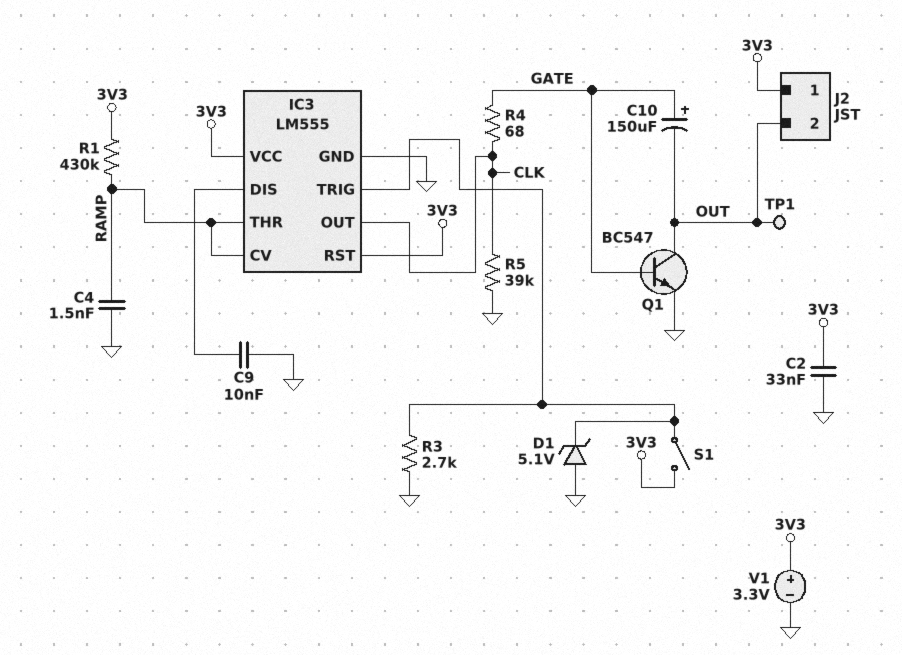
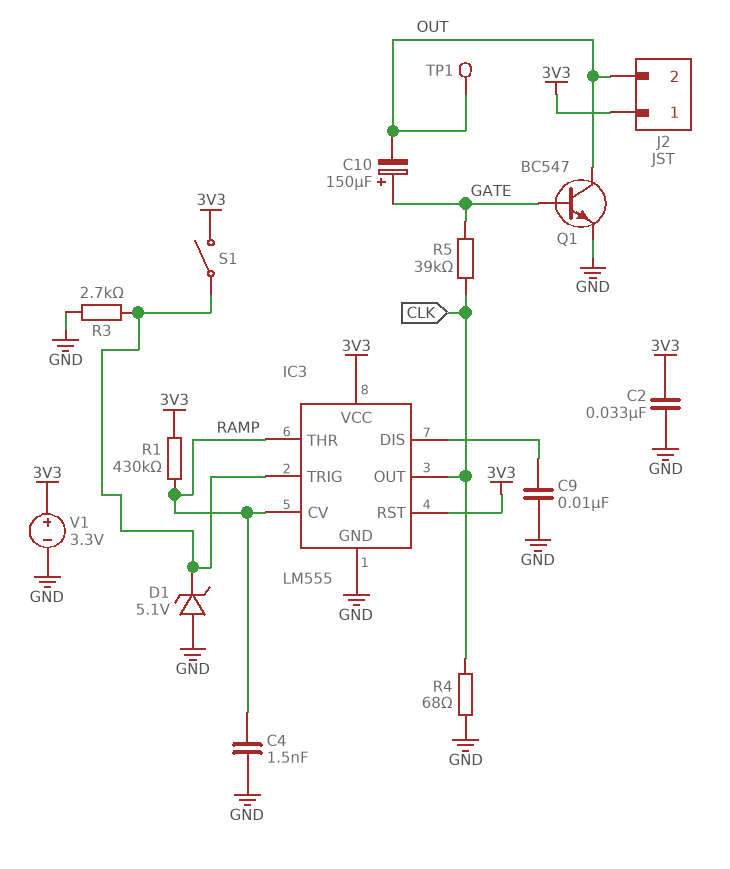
R4: 68 (CLK, GATE) -> 68 (CLK, GND)
R5: 39k (CLK, GND) -> 39k (CLK, GATE)

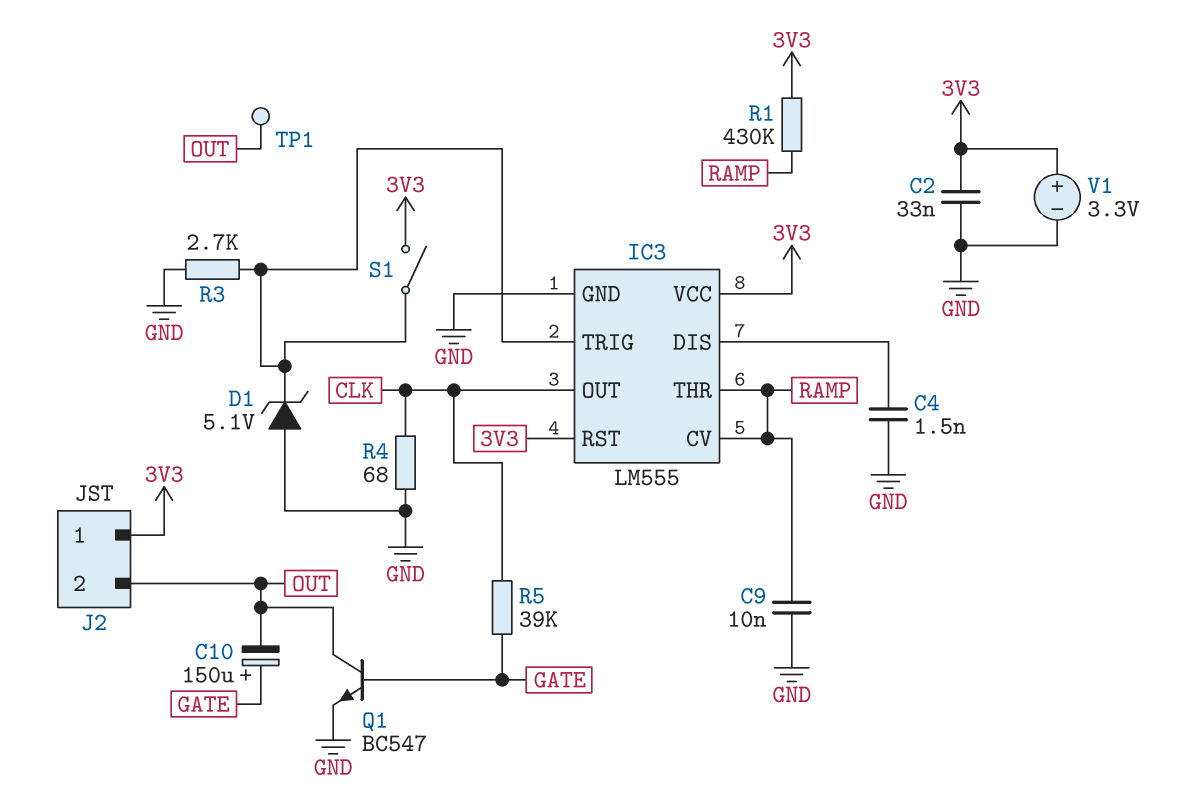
C4: 1.5nF (GND, RAMP) -> 1.5nF (GND, IC3/DIS)
C9: 10nF (GND, IC3/DIS) -> 10nF (GND, RAMP)

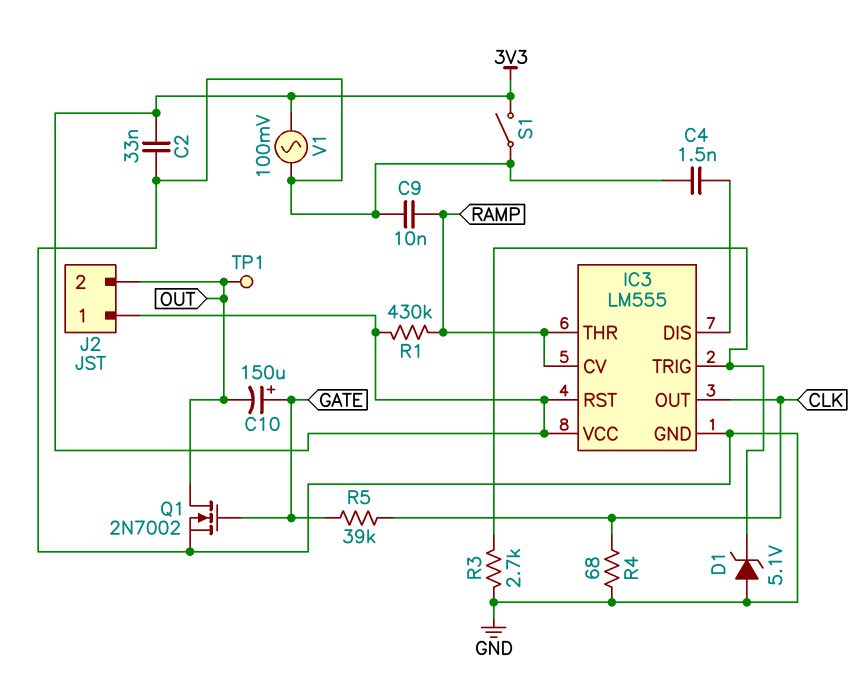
Q1: NPN BC547 (B GATE, C OUT, E GND) -> NMOS 2N7002 (G GATE, D OUT, S GND)
S1: switch (3V3, IC3/TRIG) -> switch (3V3, GND)
V1: 3.3V (plus 3V3, minus GND) -> AC 100mV (3V3, GND)

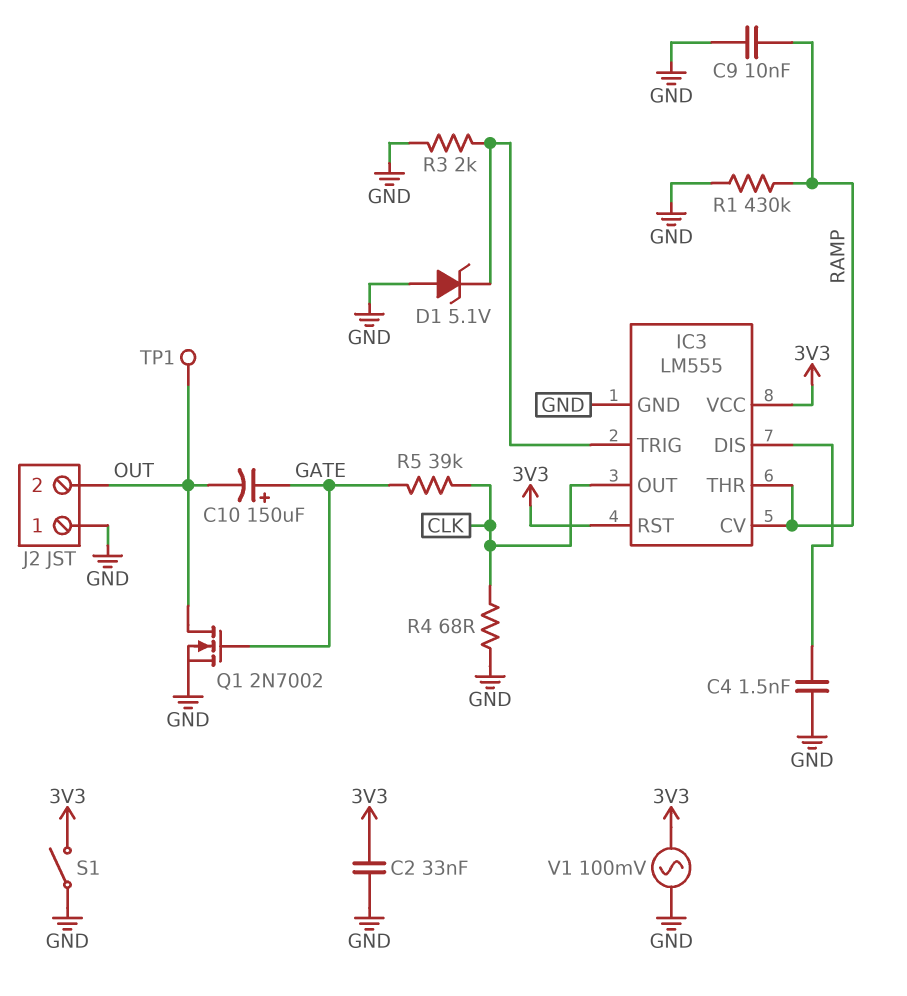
J2 pin 1: 3V3 -> GND
R1: 430k (3V3, RAMP) -> 430k (GND, RAMP)
R3: 2.7k (GND, IC3/TRIG) -> 2k (GND, IC3/TRIG)

